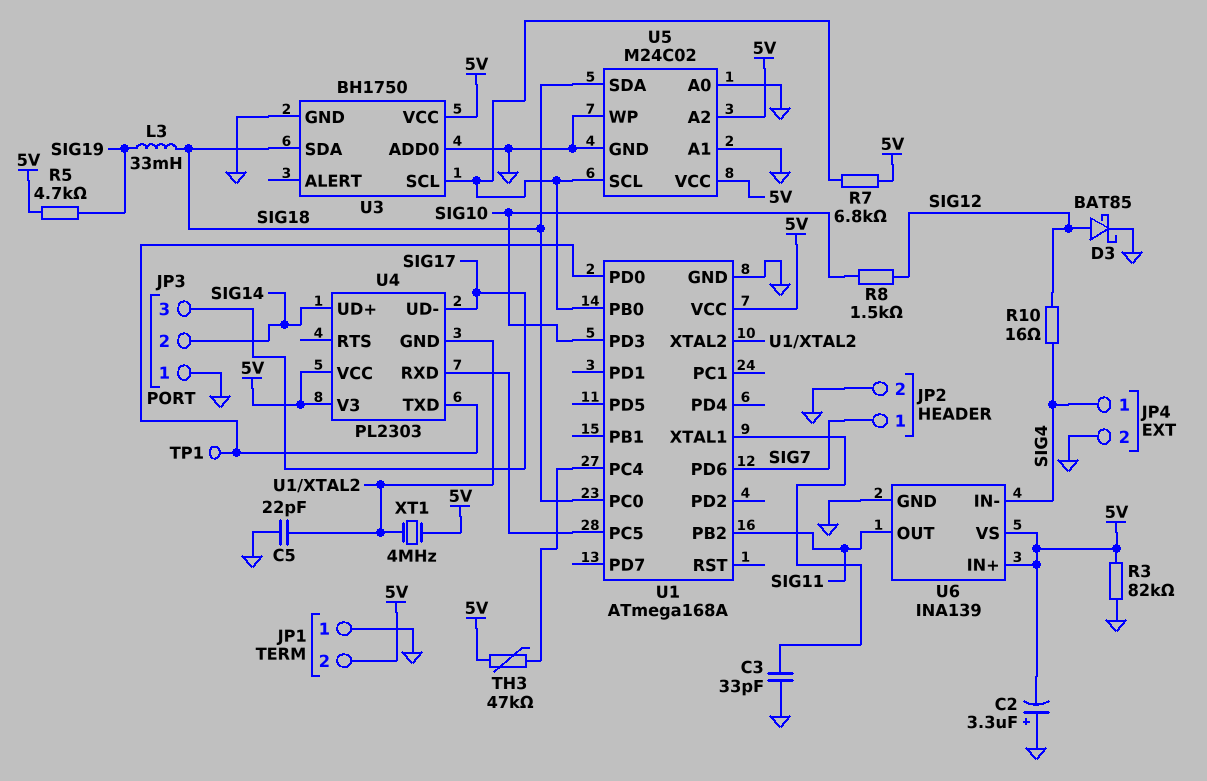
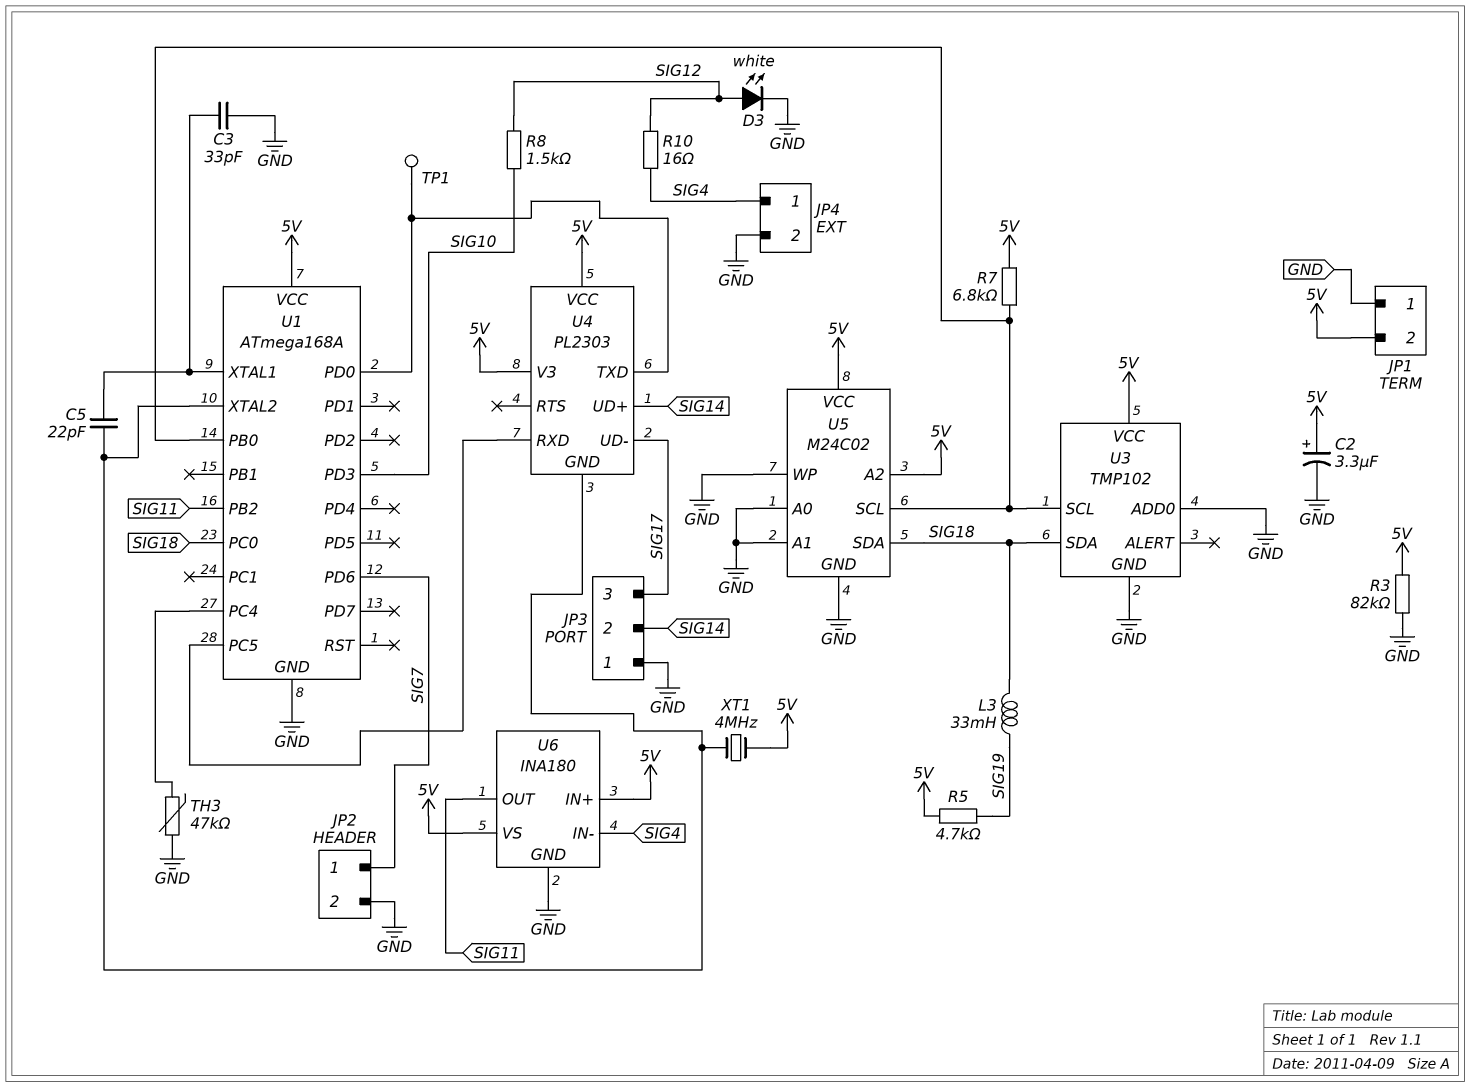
C2: 3.3uF (plus GND, minus 5V) -> 3.3uF (plus 5V, minus GND)
C5: 22pF (GND, U1/XTAL2) -> 22pF (U1/XTAL1, U1/XTAL2)
D3: schottky BAT85 (A SIG12, K GND) -> LED white (A SIG12, K GND)
TH3: 47k (5V, U1/PC4) -> 47k (GND, U1/PC4)
U3: BH1750 -> TMP102
U6: INA139 -> INA180

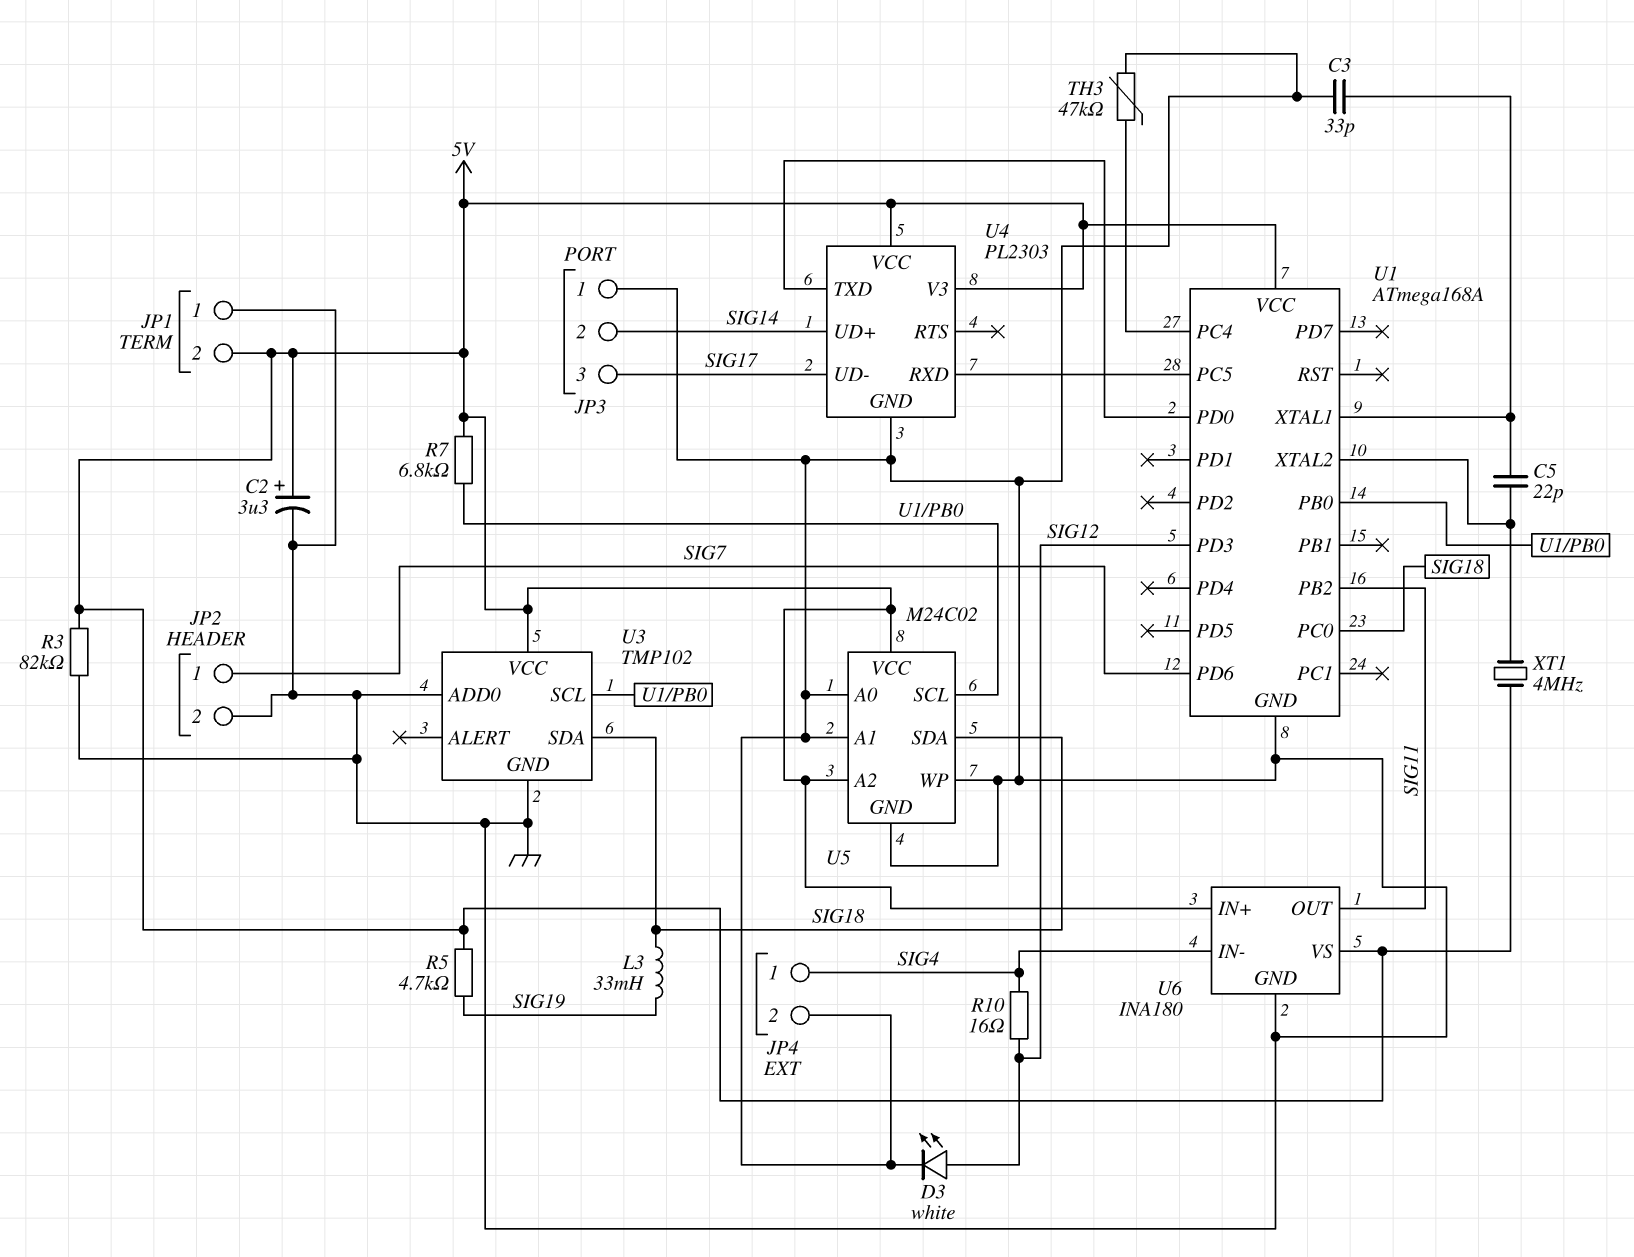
R8: 1.5k (SIG10, SIG12) -> none
TP1: test point (U1/PD0) -> none
U1 pin PD3: SIG10 -> SIG12
U4 pin GND: U1/XTAL2 -> GND

